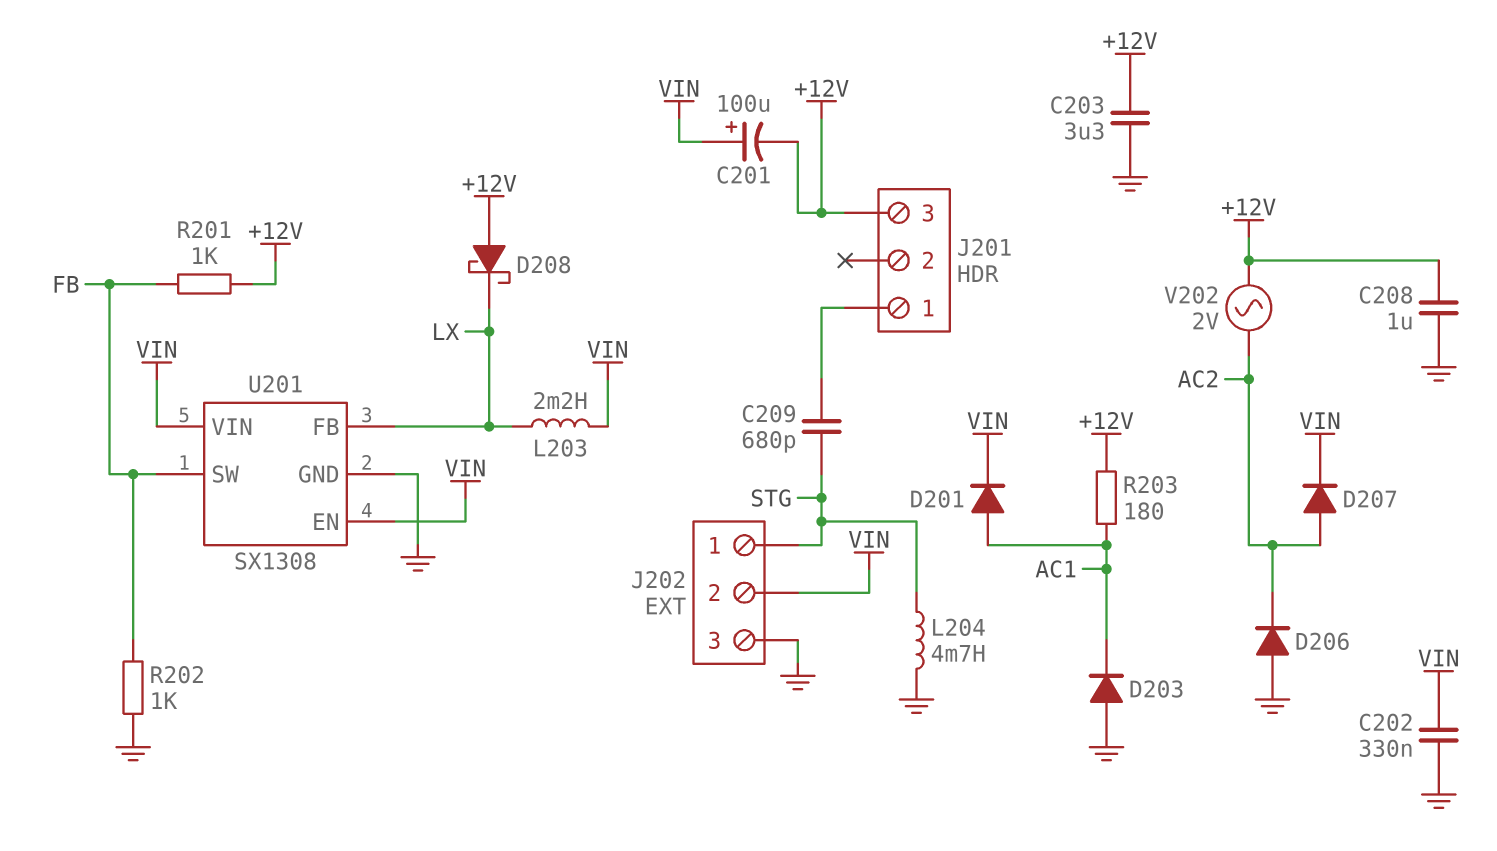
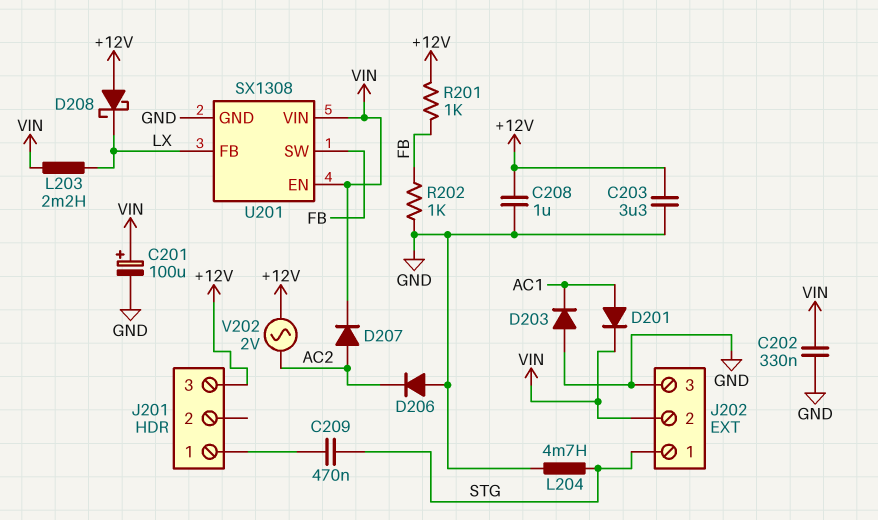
C201: 100uF (plus VIN, minus +12V) -> 100uF (plus VIN, minus GND)
C209: 680pF (J201/1, STG) -> 470nF (J201/1, STG)
R203: 180 (+12V, AC1) -> none

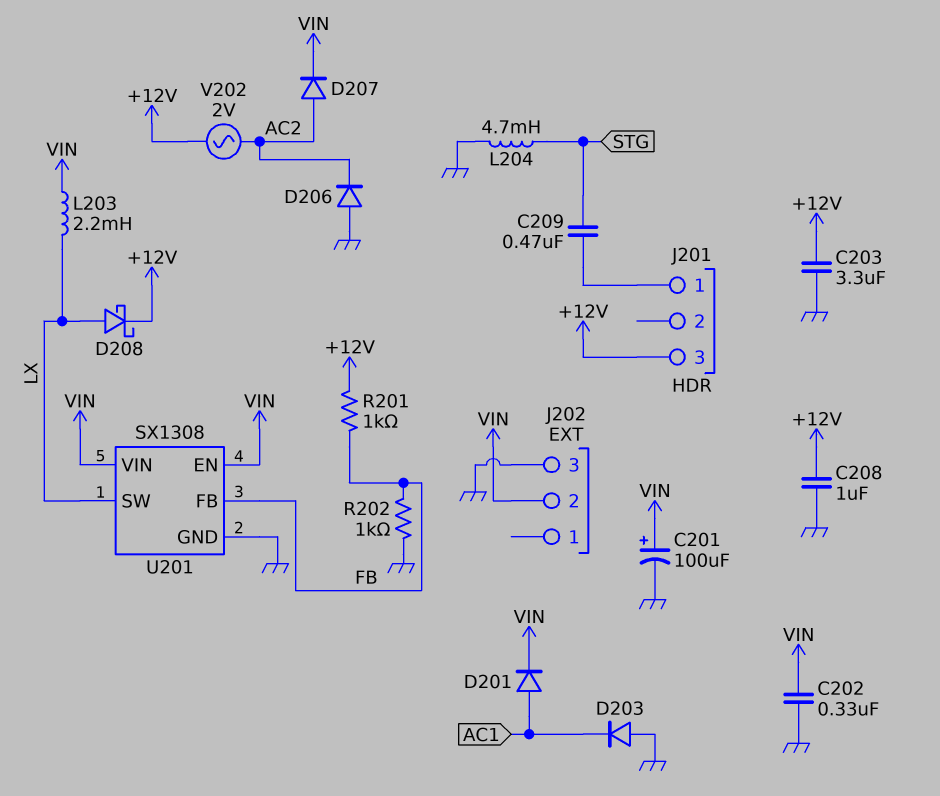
D208: schottky (A +12V, K LX) -> schottky (A LX, K +12V)
J202 pin 1: STG -> none
U201 pin FB: LX -> FB
U201 pin SW: FB -> LX

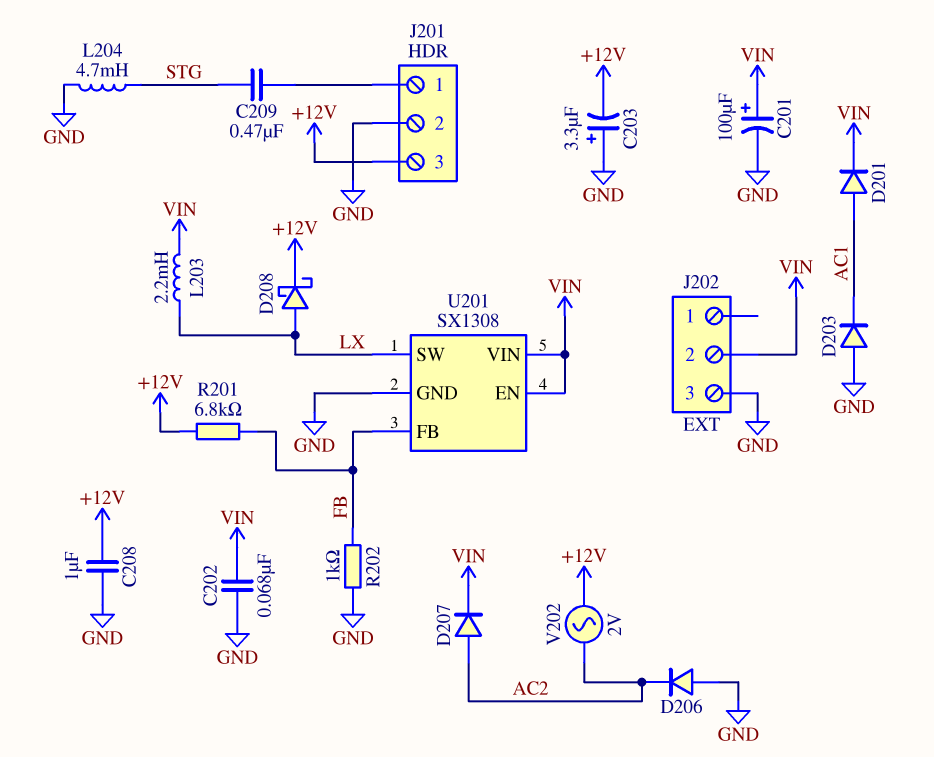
C202: 330nF (GND, VIN) -> 68nF (GND, VIN)
C203: 3.3uF (+12V, GND) -> 3.3uF (plus GND, minus +12V)
J201 pin 2: none -> GND
R201: 1k (+12V, FB) -> 6.8k (+12V, FB)

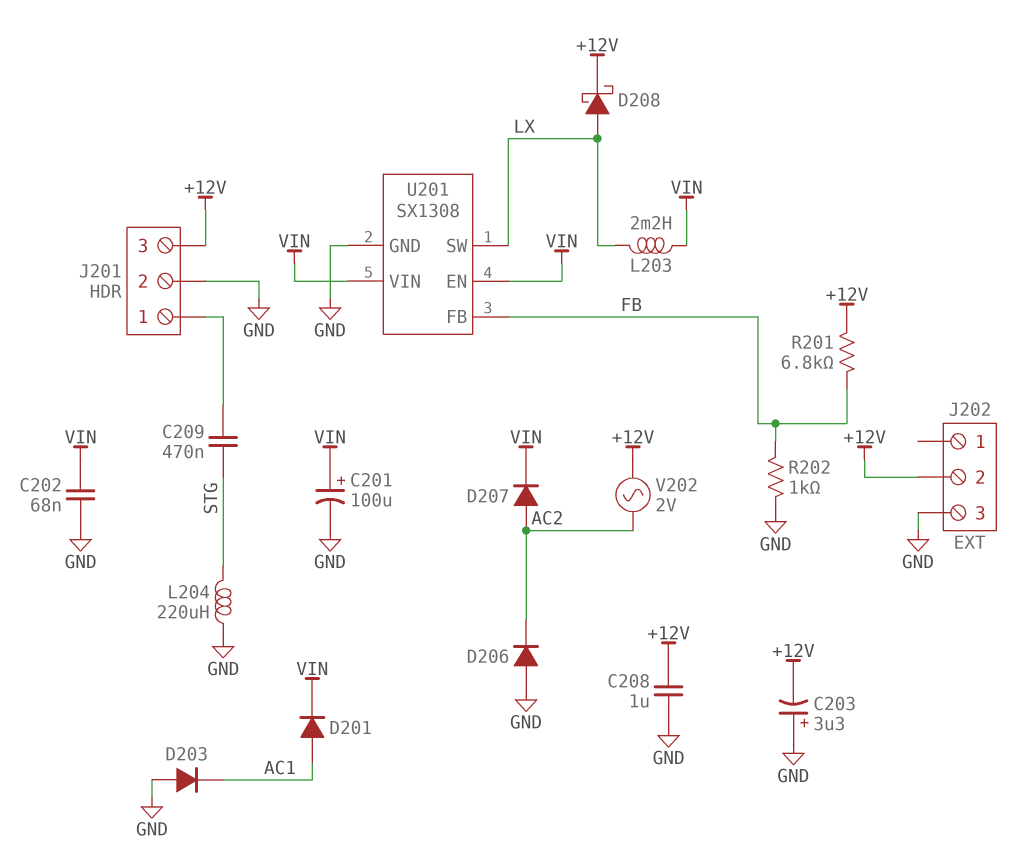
J202 pin 2: VIN -> +12V
L204: 4.7mH (GND, STG) -> 220uH (GND, STG)

